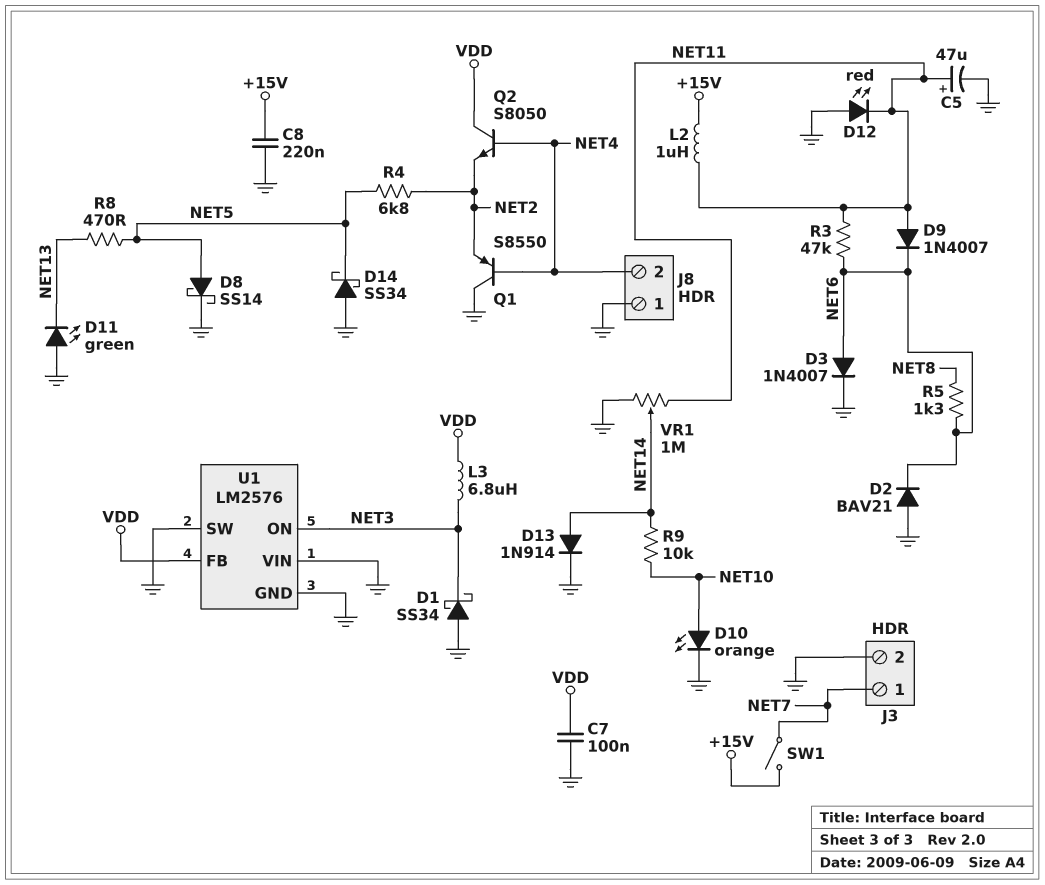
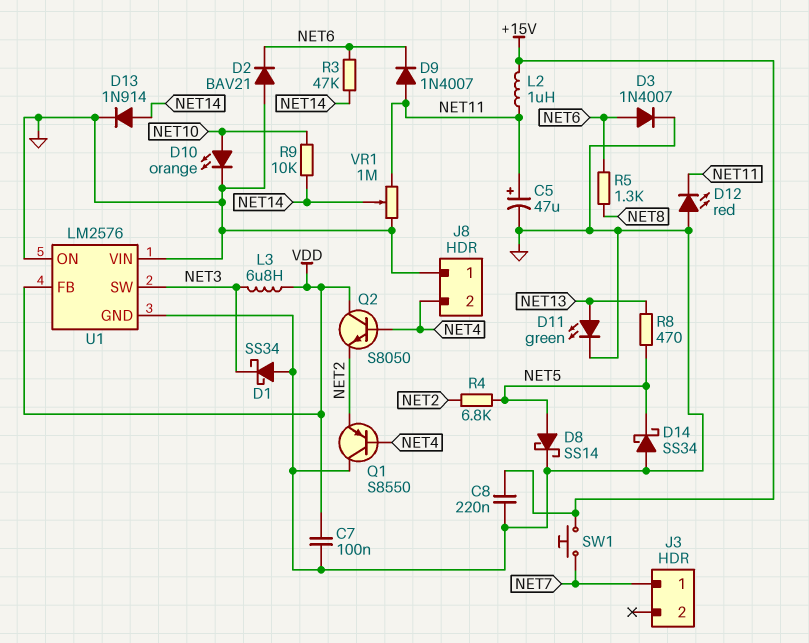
D11: LED green (A GND, K NET13) -> LED green (A NET13, K GND)
J3 pin 2: GND -> none
R3: 47k (NET6, NET11) -> 47k (NET6, NET14)
SW1: switch (+15V, NET7) -> button (+15V, NET7)
U1 pin ON: NET3 -> GND
U1 pin SW: GND -> NET3

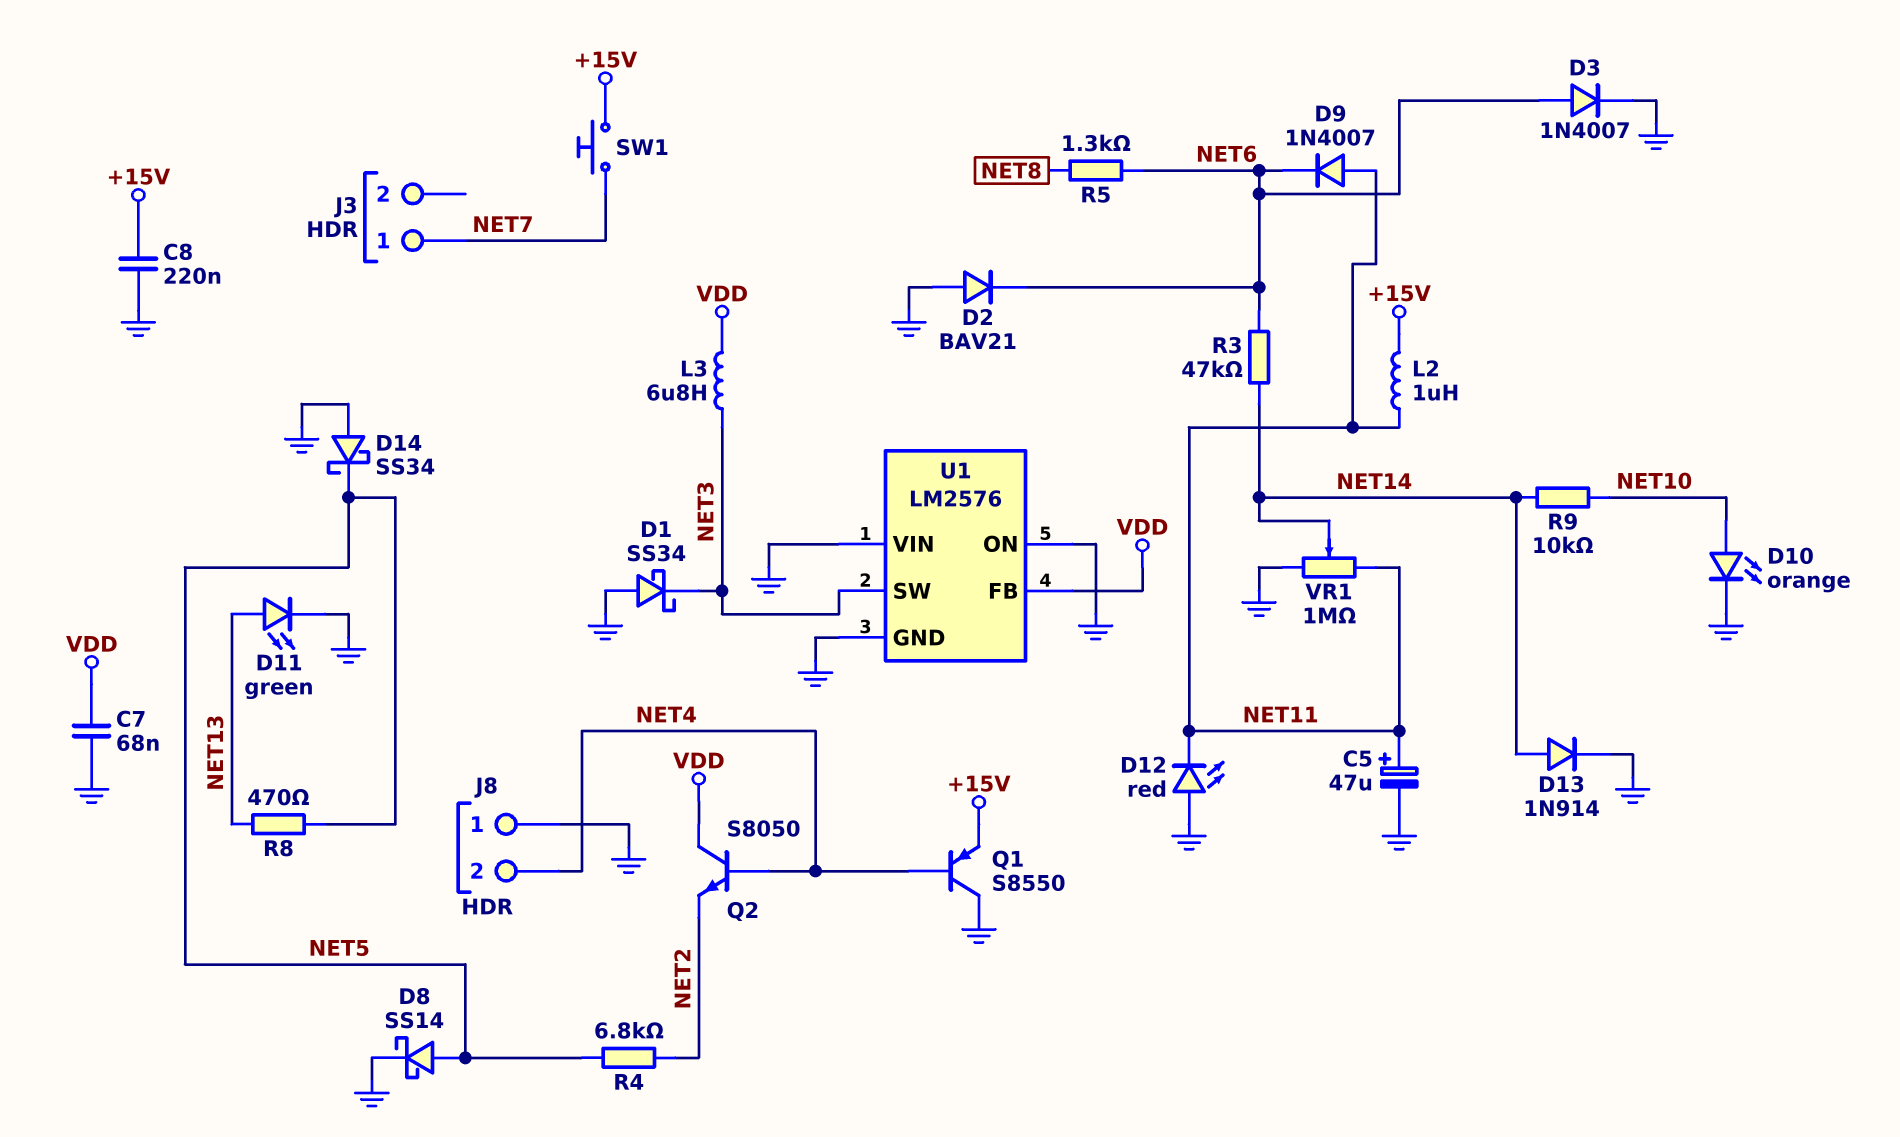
C7: 100nF (GND, VDD) -> 68nF (GND, VDD)
Q1: PNP S8550 (B NET4, C GND, E NET2) -> PNP S8550 (B NET4, C GND, E +15V)

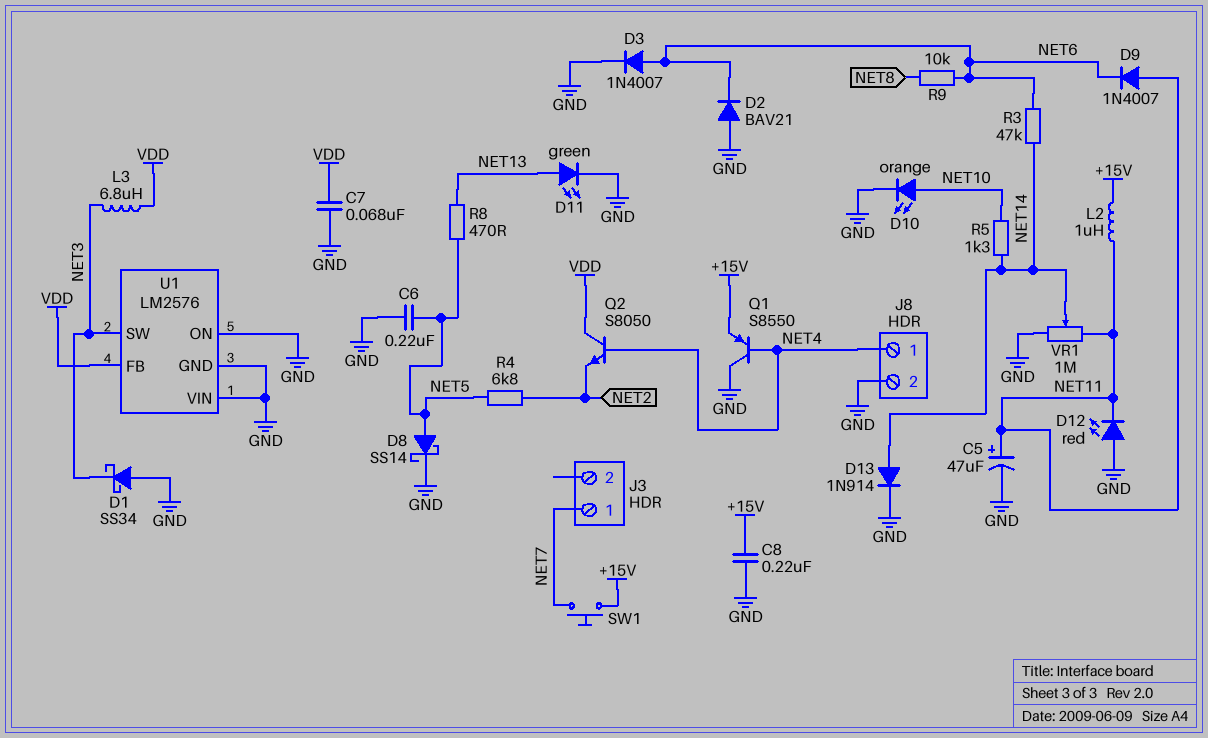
C6: none -> 220nF (GND, NET5)
D14: schottky SS34 (A GND, K NET5) -> none
J8 pin 1: GND -> NET4
J8 pin 2: NET4 -> GND
R5: 1.3k (NET6, NET8) -> 1.3k (NET10, NET14)
R9: 10k (NET10, NET14) -> 10k (NET6, NET8)

